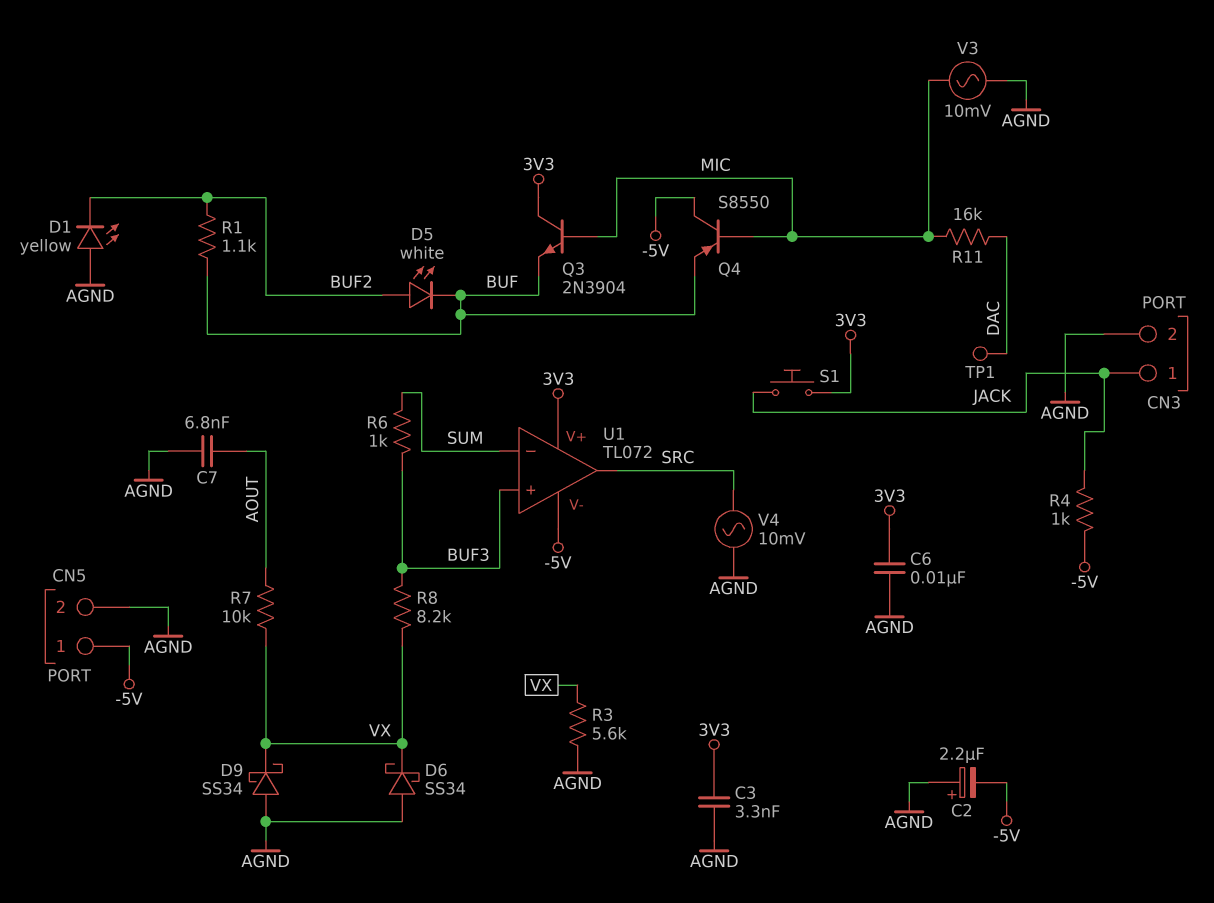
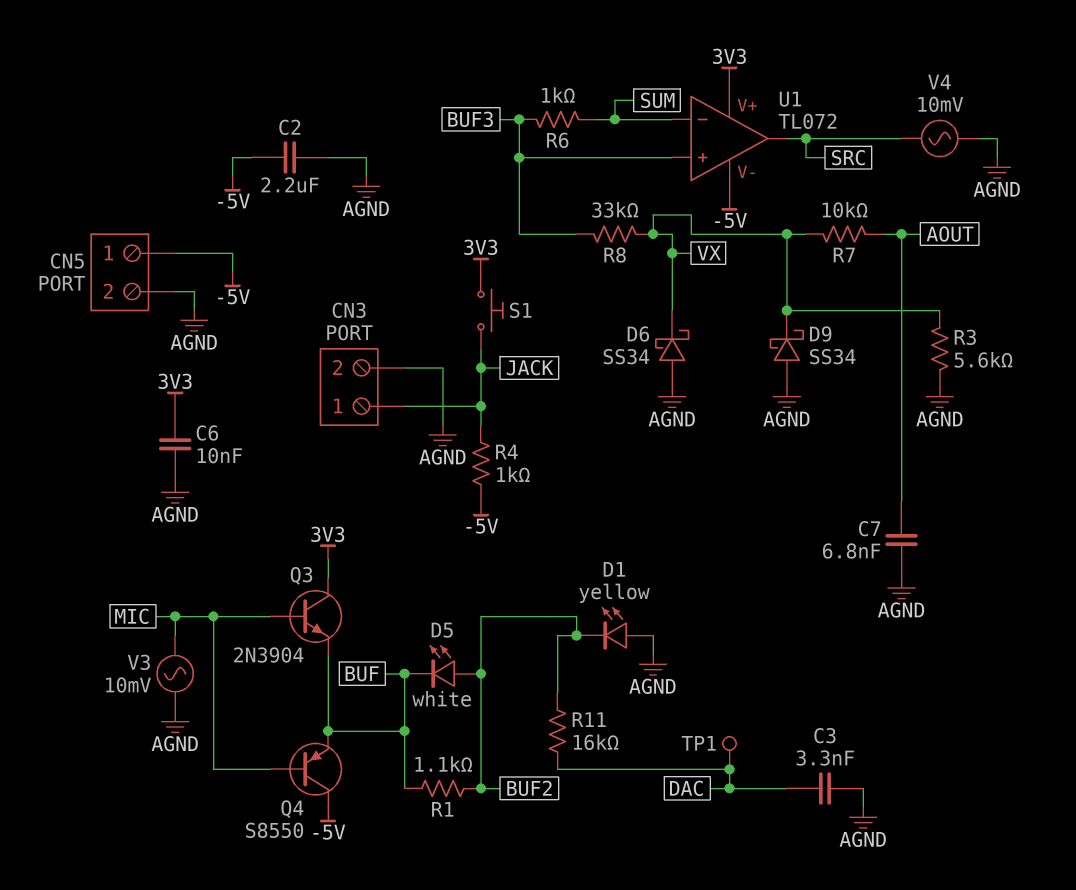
C2: 2.2uF (plus AGND, minus -5V) -> 2.2uF (-5V, AGND)
C3: 3.3nF (3V3, AGND) -> 3.3nF (AGND, DAC)
R8: 8.2k (BUF3, VX) -> 33k (BUF3, VX)
R11: 16k (DAC, MIC) -> 16k (BUF2, DAC)

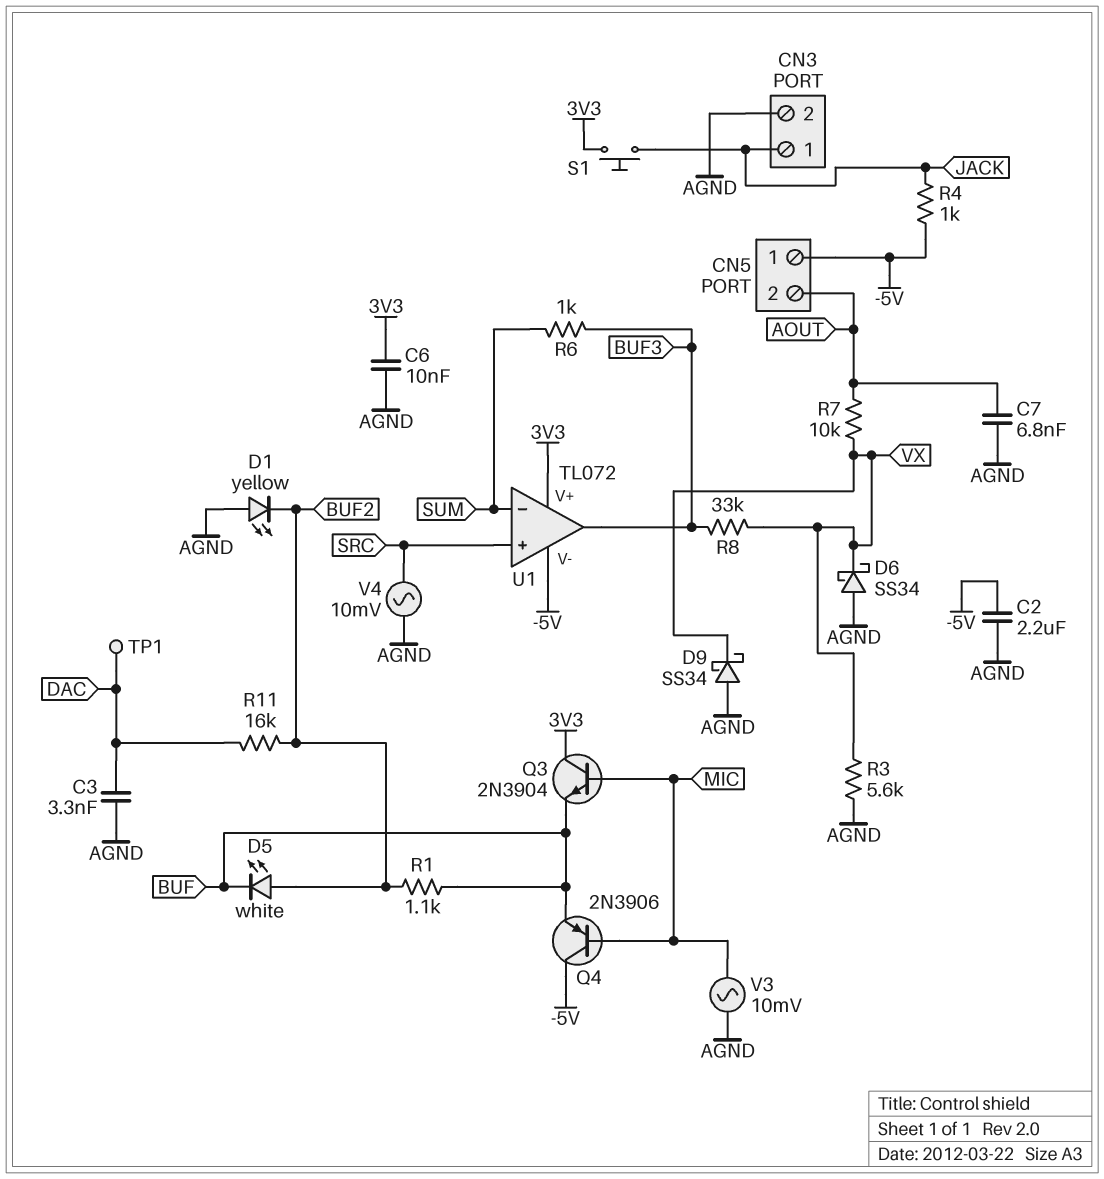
CN5 pin 2: AGND -> AOUT
Q4: PNP S8550 (B MIC, C -5V, E BUF) -> PNP 2N3906 (B MIC, C -5V, E BUF)
U1 pin in+: BUF3 -> SRC
U1 pin out: SRC -> BUF3

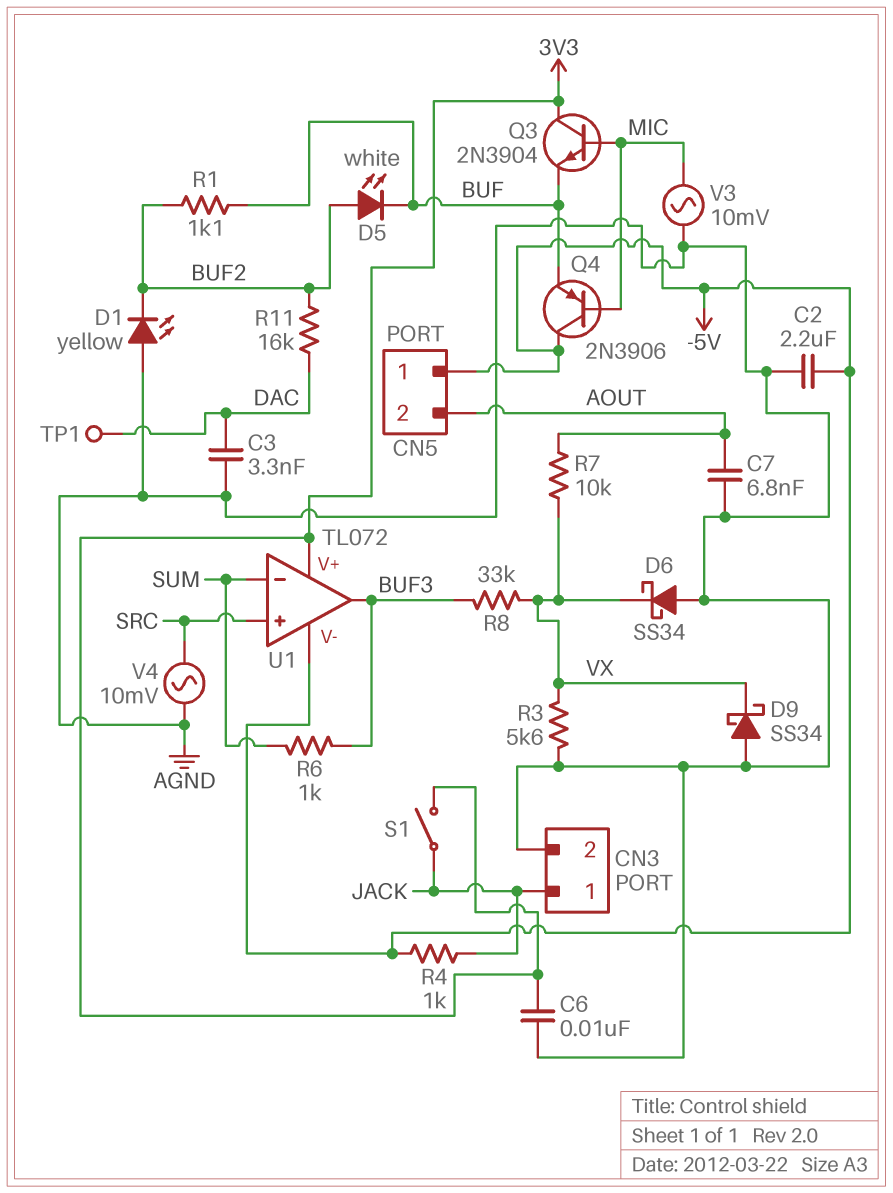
S1: button (3V3, JACK) -> switch (3V3, JACK)

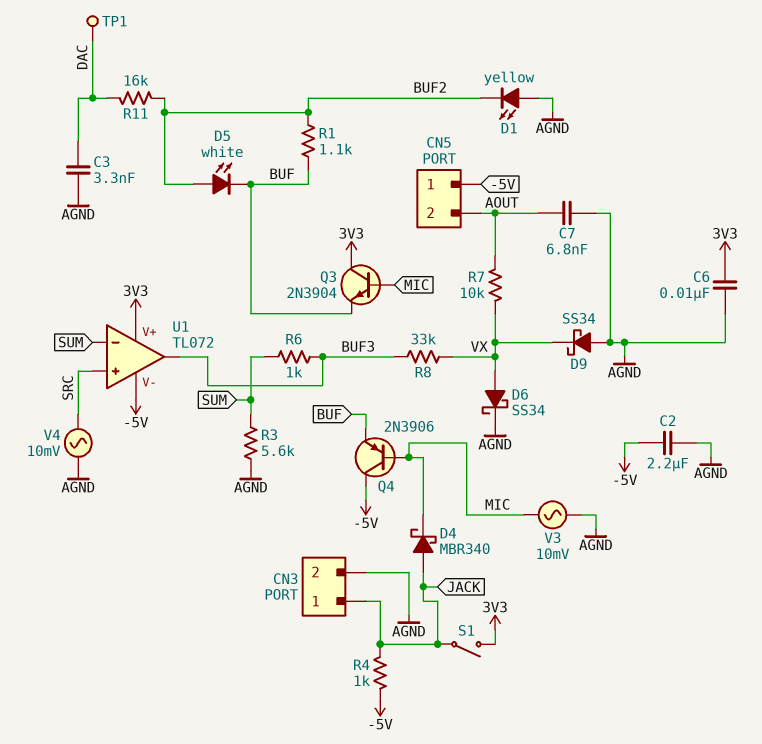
D4: none -> schottky MBR340 (A JACK, K MIC)
D6: schottky SS34 (A AGND, K VX) -> schottky SS34 (A VX, K AGND)
R3: 5.6k (AGND, VX) -> 5.6k (AGND, SUM)

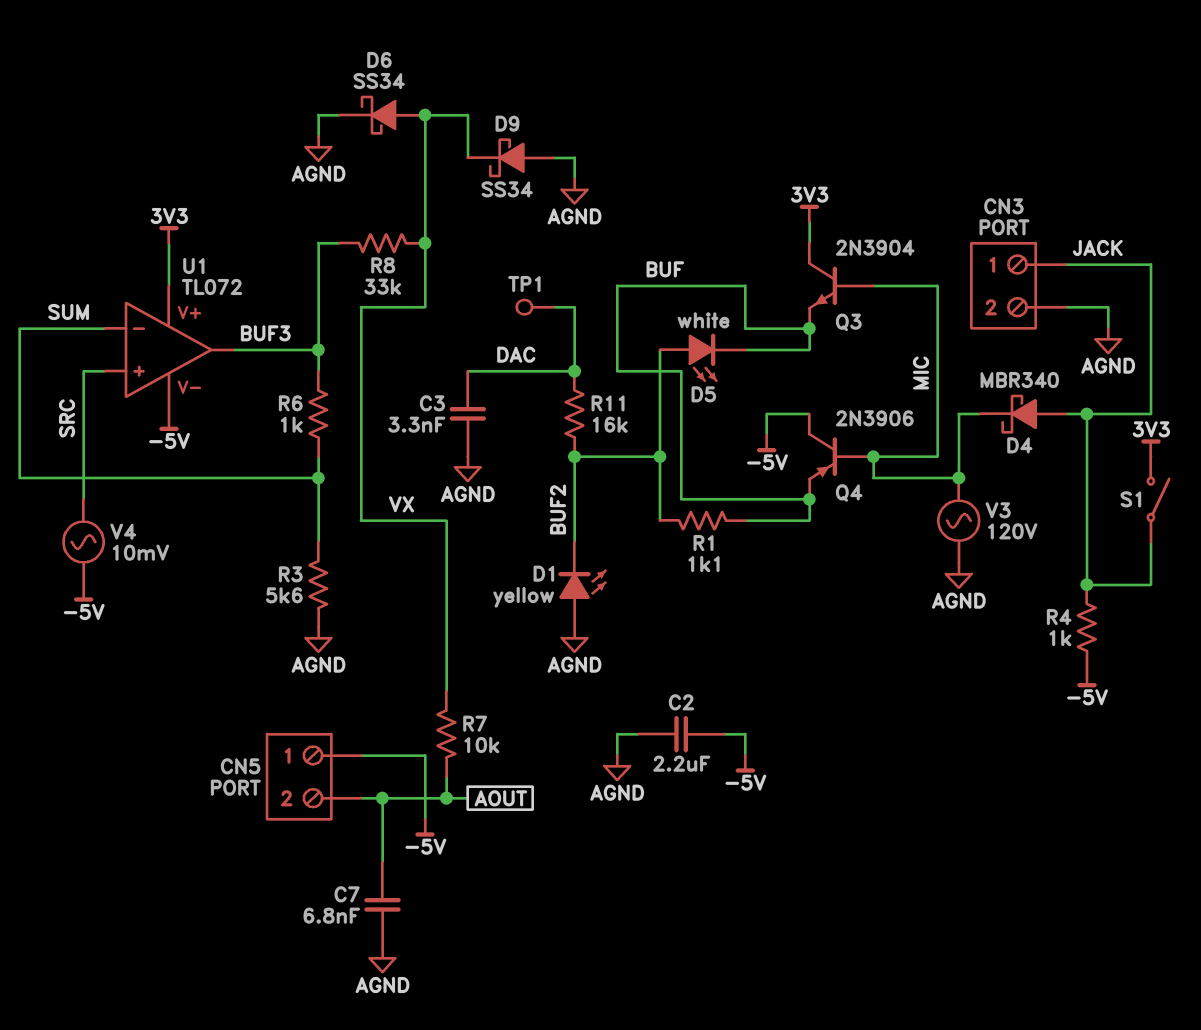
C6: 10nF (3V3, AGND) -> none
V3: AC 10mV (AGND, MIC) -> AC 120V (AGND, MIC)
V4: AC 10mV (AGND, SRC) -> AC 10mV (-5V, SRC)

